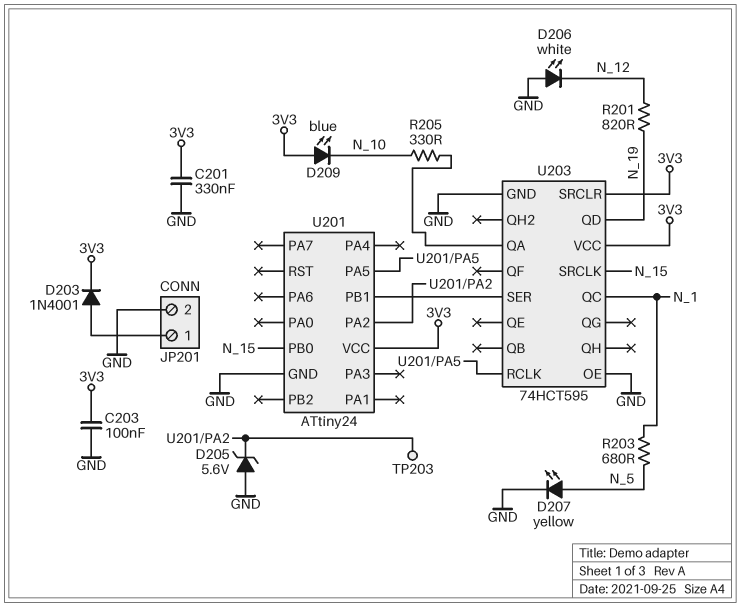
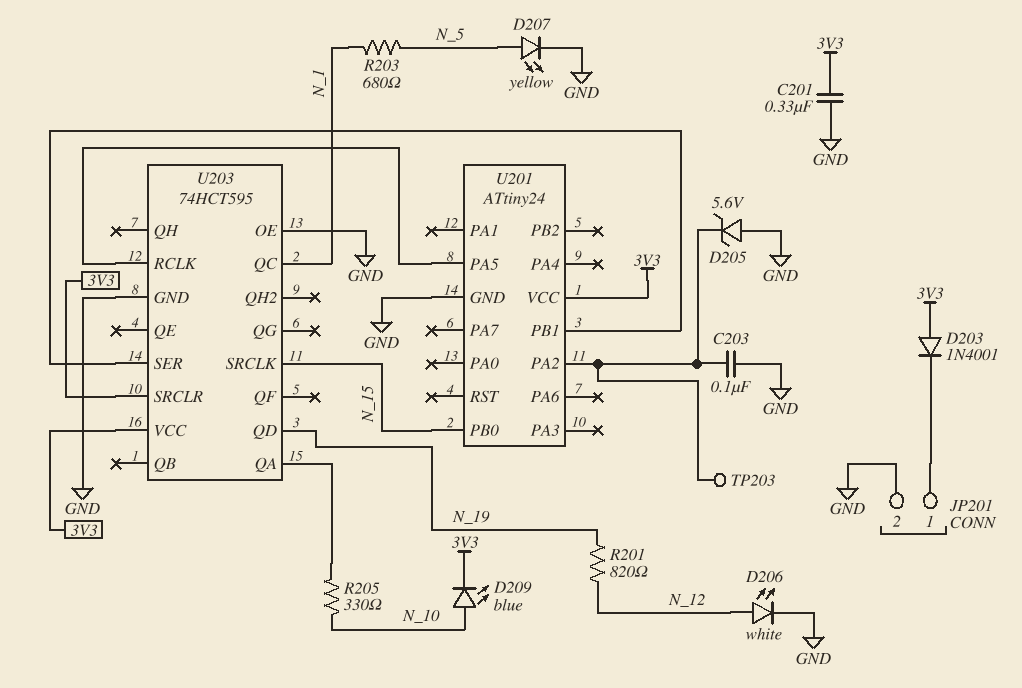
C203: 100nF (3V3, GND) -> 100nF (GND, U201/PA2)
D203: diode 1N4001 (A JP201/1, K 3V3) -> diode 1N4001 (A 3V3, K JP201/1)
D206: LED white (A GND, K N_12) -> LED white (A N_12, K GND)
D209: LED blue (A 3V3, K N_10) -> LED blue (A N_10, K 3V3)

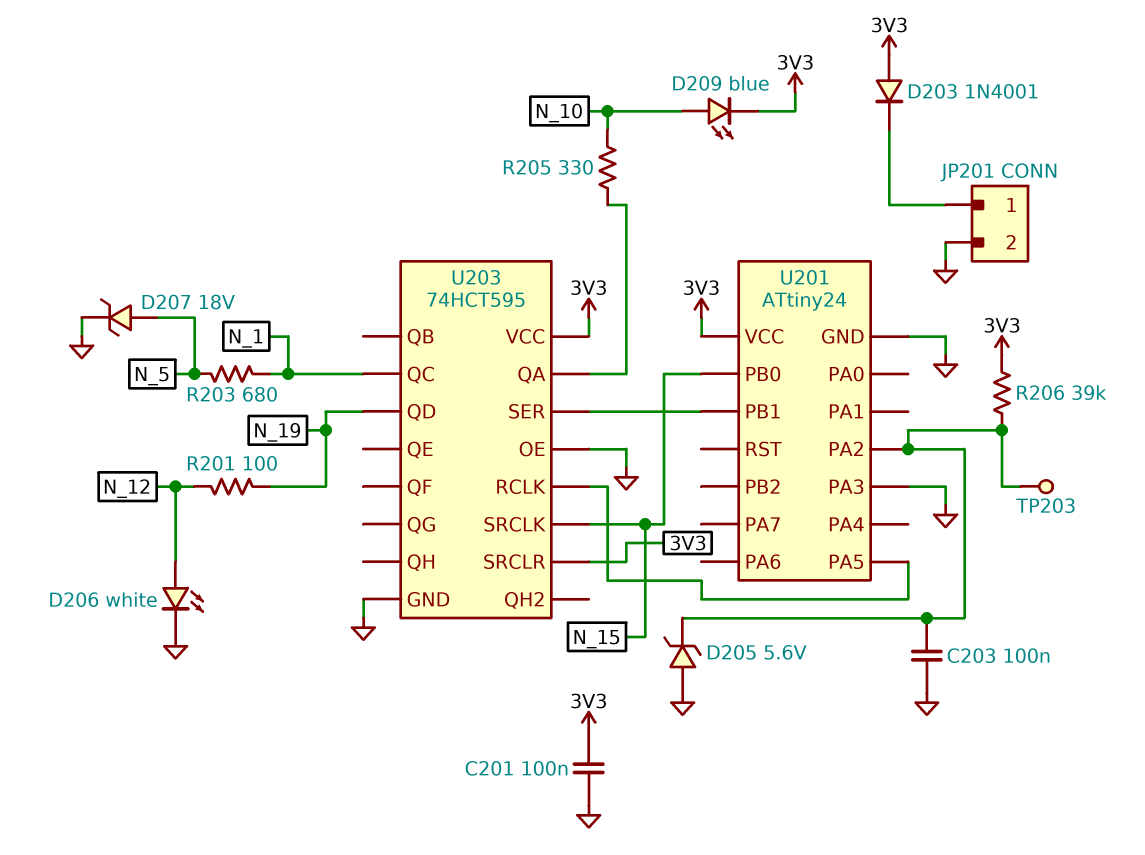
C201: 330nF (3V3, GND) -> 100nF (3V3, GND)
D207: LED yellow (A N_5, K GND) -> zener 18V (A N_5, K GND)
R201: 820 (N_12, N_19) -> 100 (N_12, N_19)
R206: none -> 39k (3V3, U201/PA2)
U201 pin PA3: none -> GND

